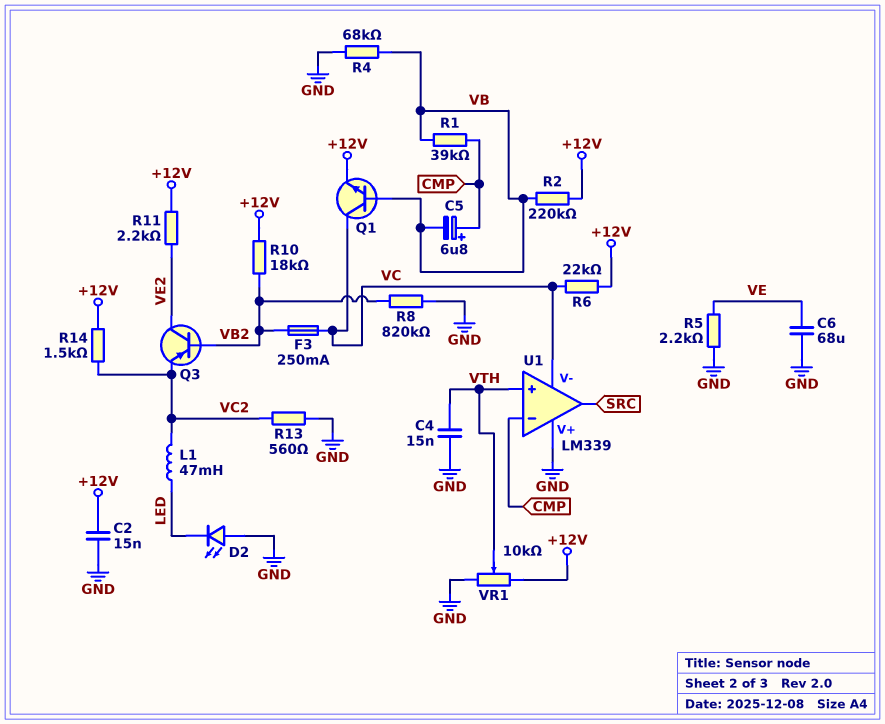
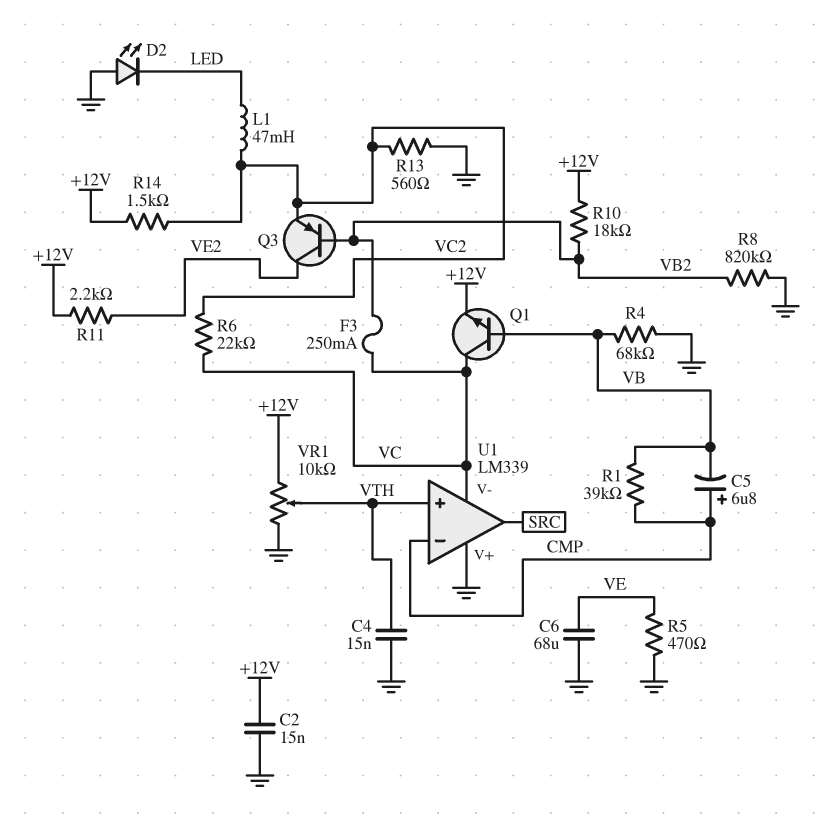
R2: 220k (+12V, VB) -> none
R5: 2.2k (GND, VE) -> 470 (GND, VE)
R6: 22k (+12V, VC) -> 22k (VC, VC2)

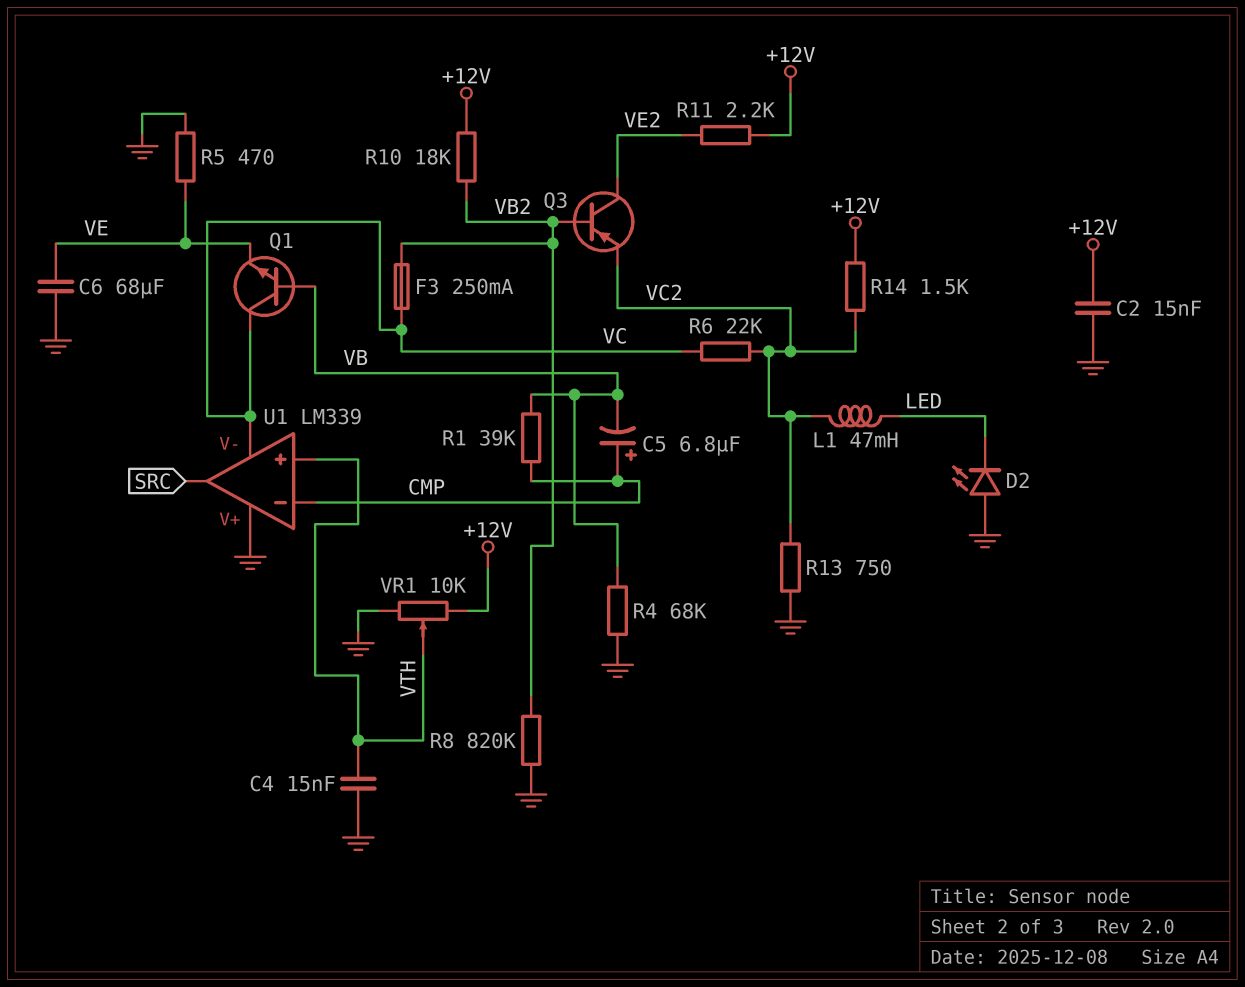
Q1: NPN (B VB, C VC, E +12V) -> NPN (B VB, C VC, E VE)
R13: 560 (GND, VC2) -> 750 (GND, VC2)

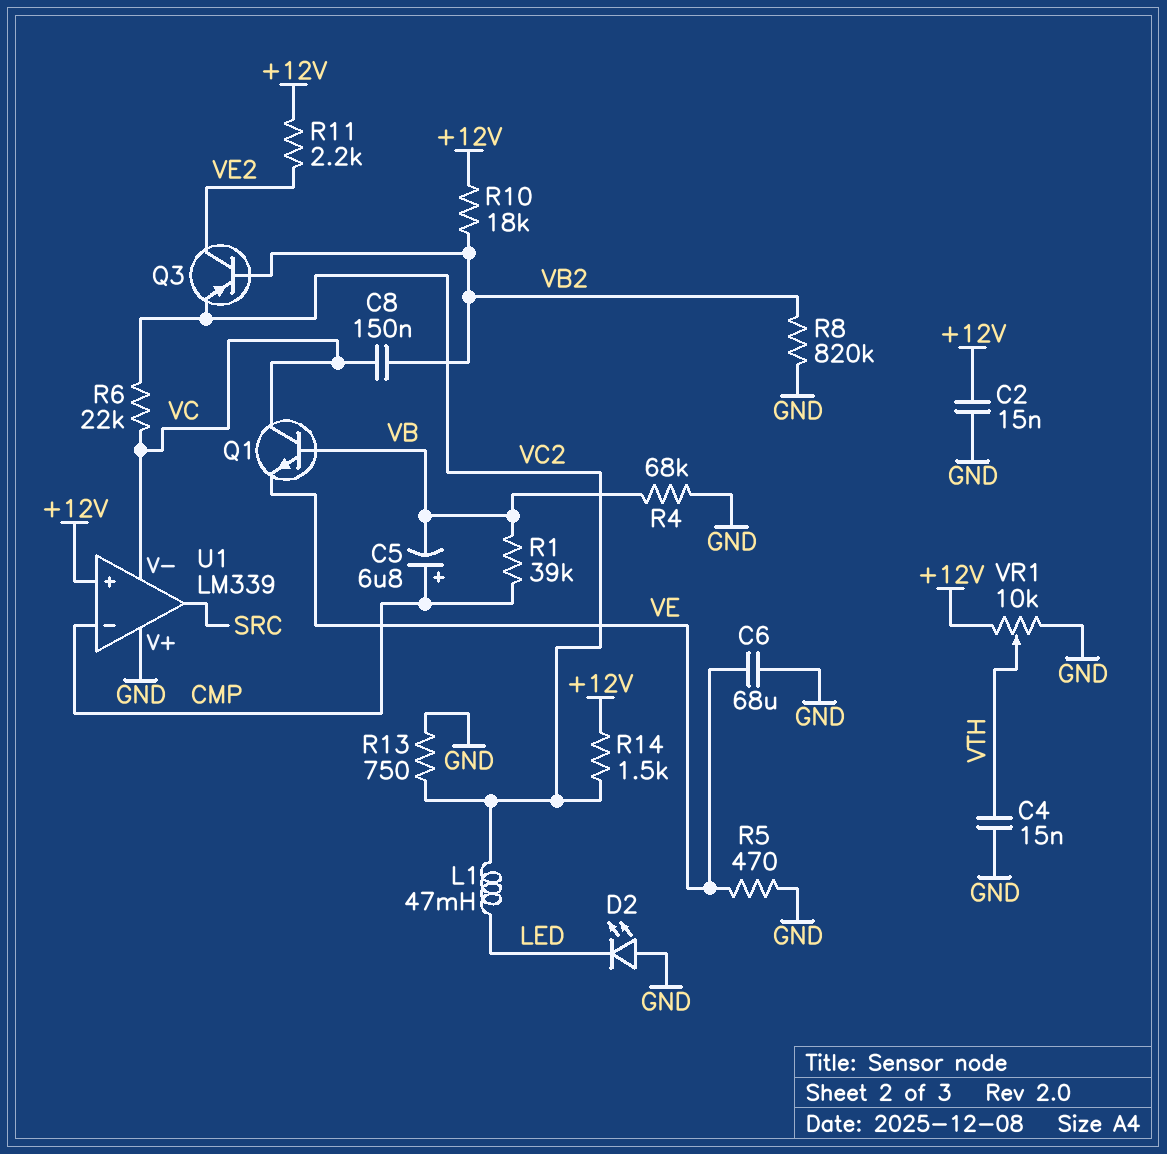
C8: none -> 150nF (VB2, VC)
F3: 250mA (VB2, VC) -> none
U1 pin in+: VTH -> +12V

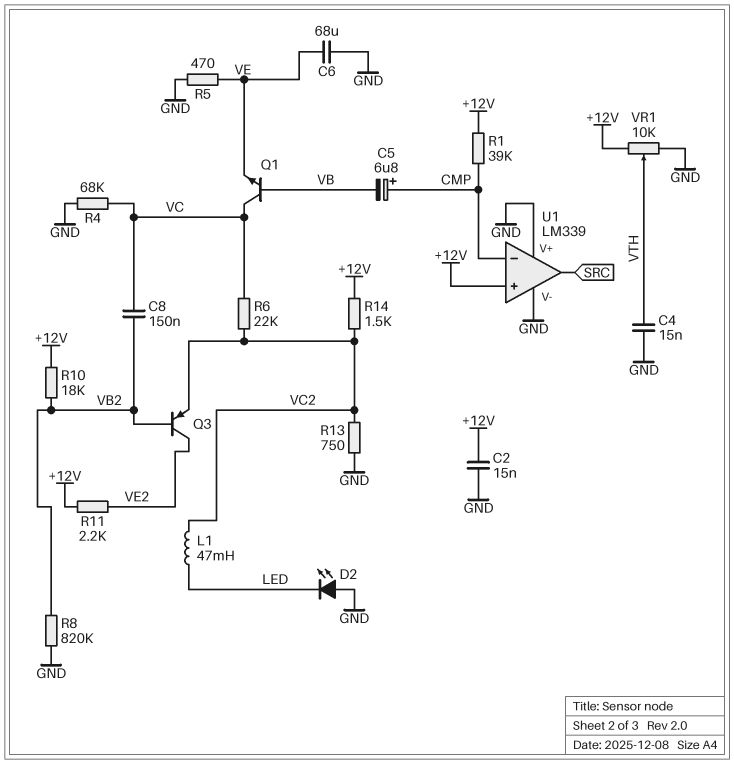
R1: 39k (CMP, VB) -> 39k (+12V, CMP)
R4: 68k (GND, VB) -> 68k (GND, VC)
U1 pin V-: VC -> GND

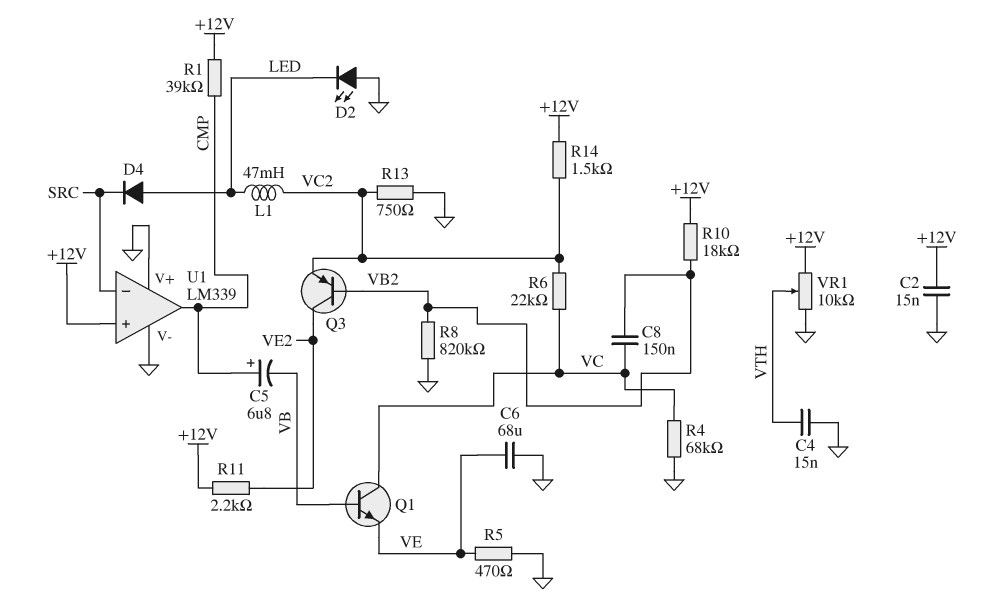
D4: none -> diode (A LED, K SRC)
U1 pin in-: CMP -> SRC
U1 pin out: SRC -> CMP

